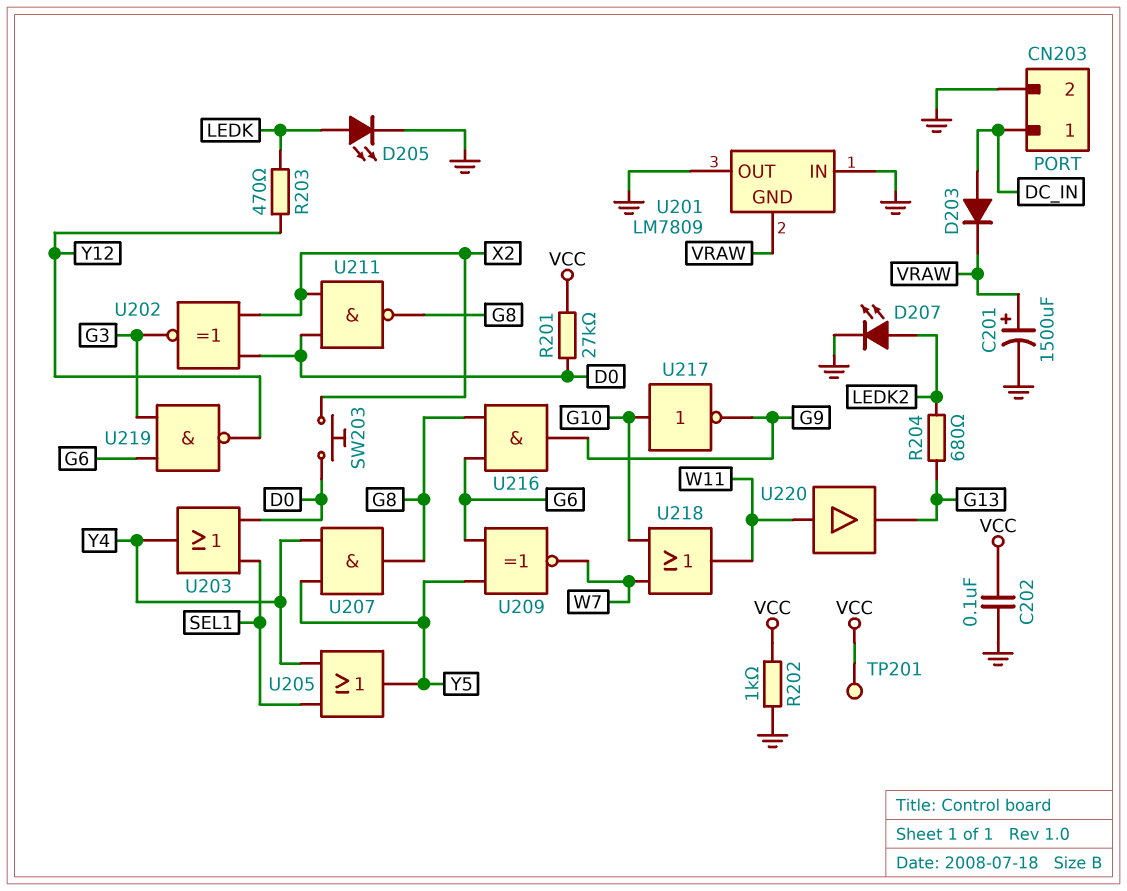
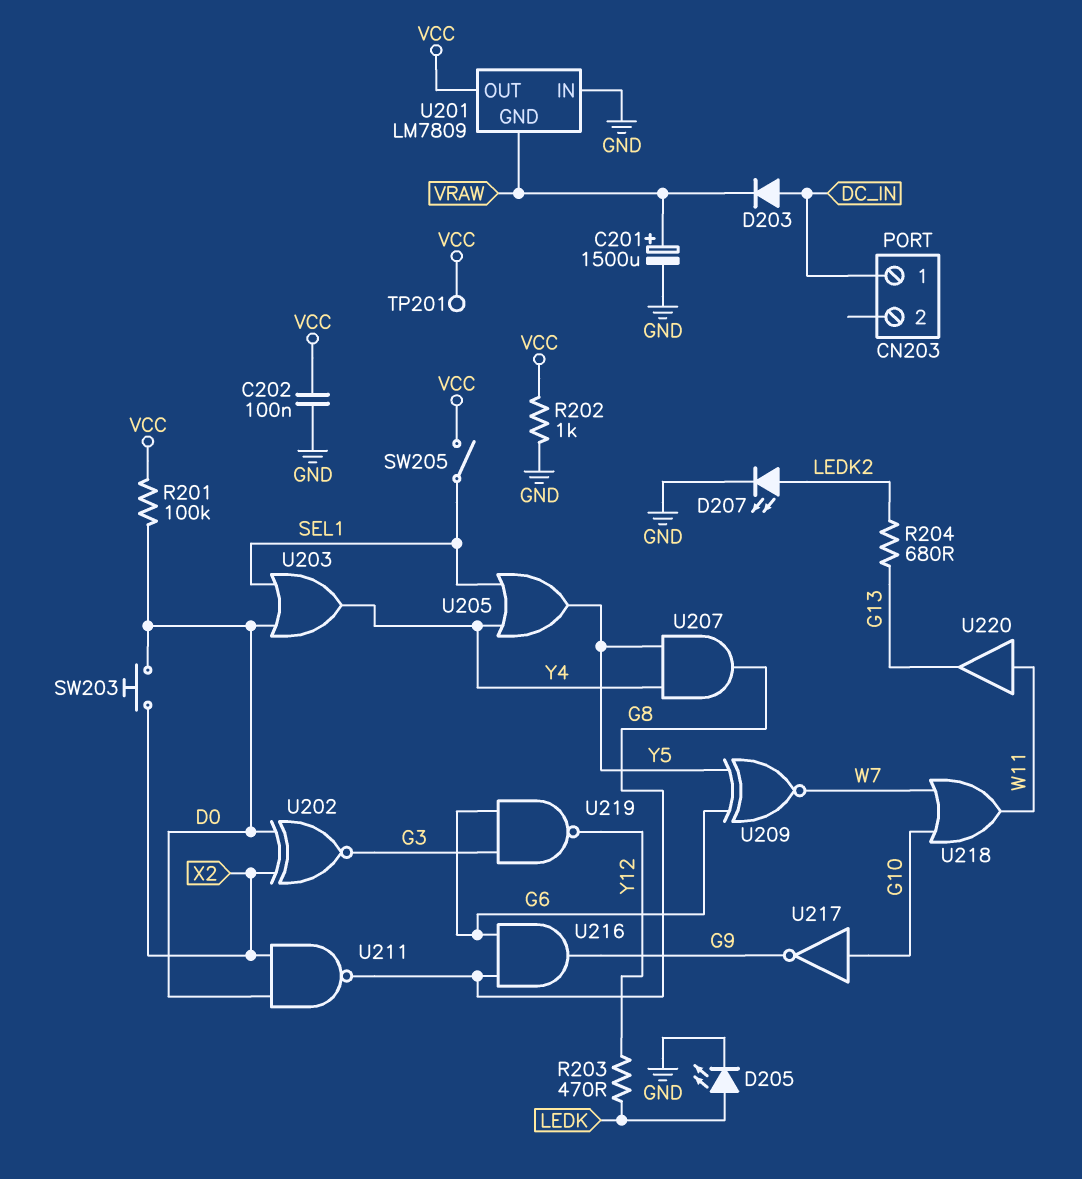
CN203 pin 2: GND -> none
R201: 27k (D0, VCC) -> 100k (D0, VCC)
SW205: none -> switch (SEL1, VCC)
U201 pin OUT: GND -> VCC

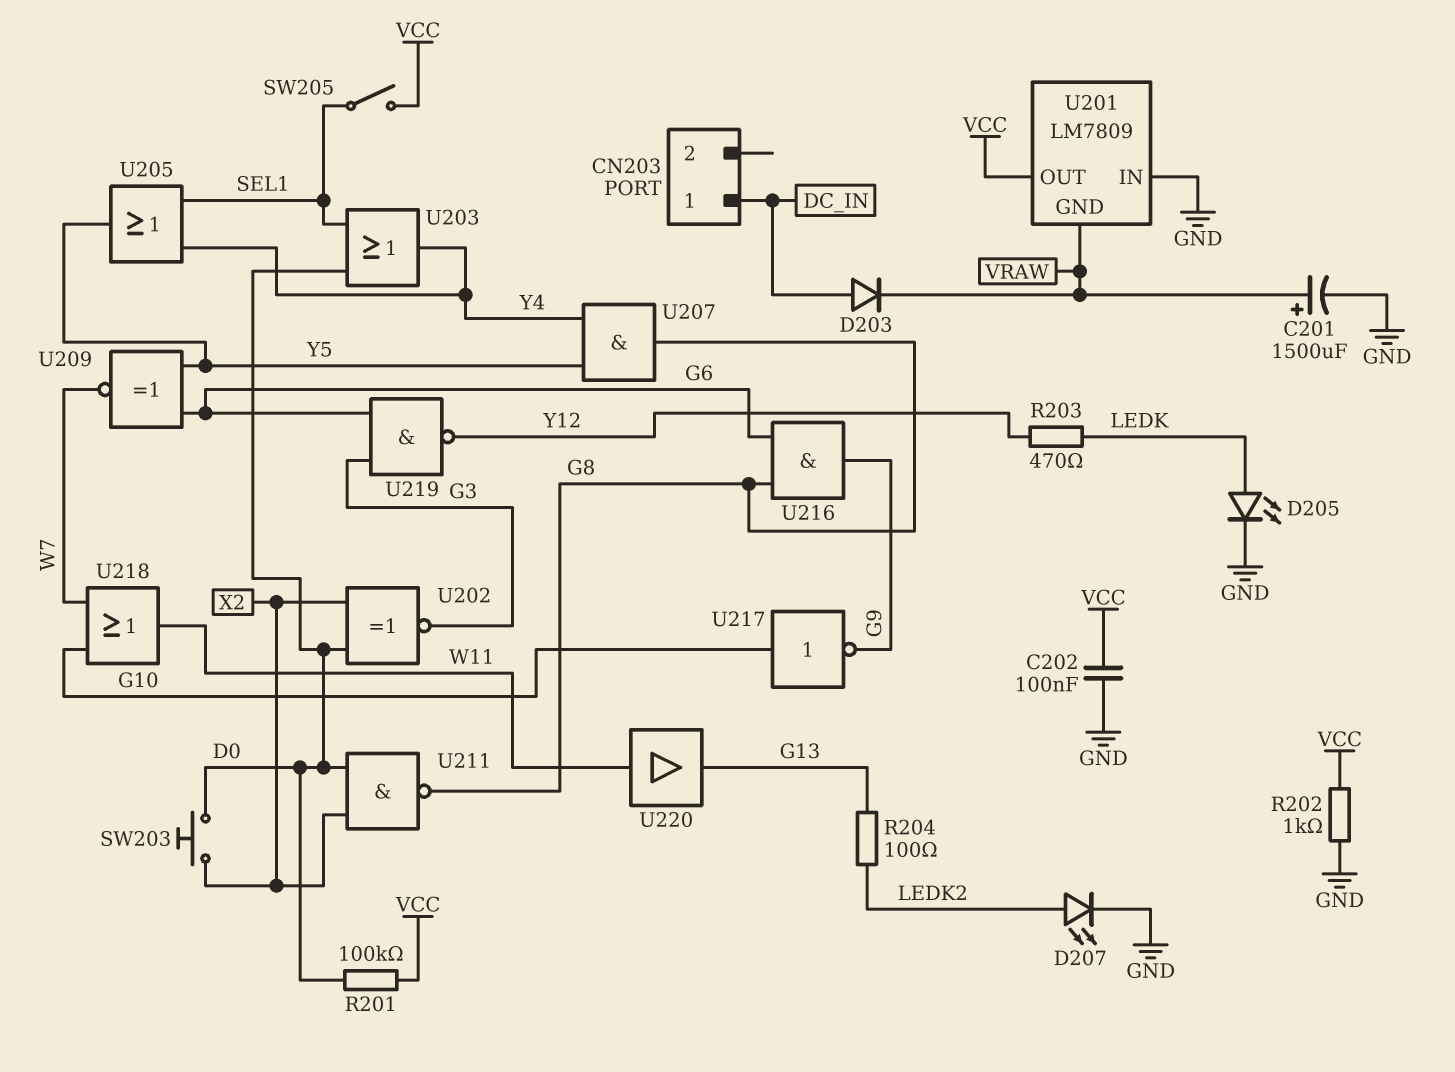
R204: 680 (G13, LEDK2) -> 100 (G13, LEDK2)
TP201: test point (VCC) -> none

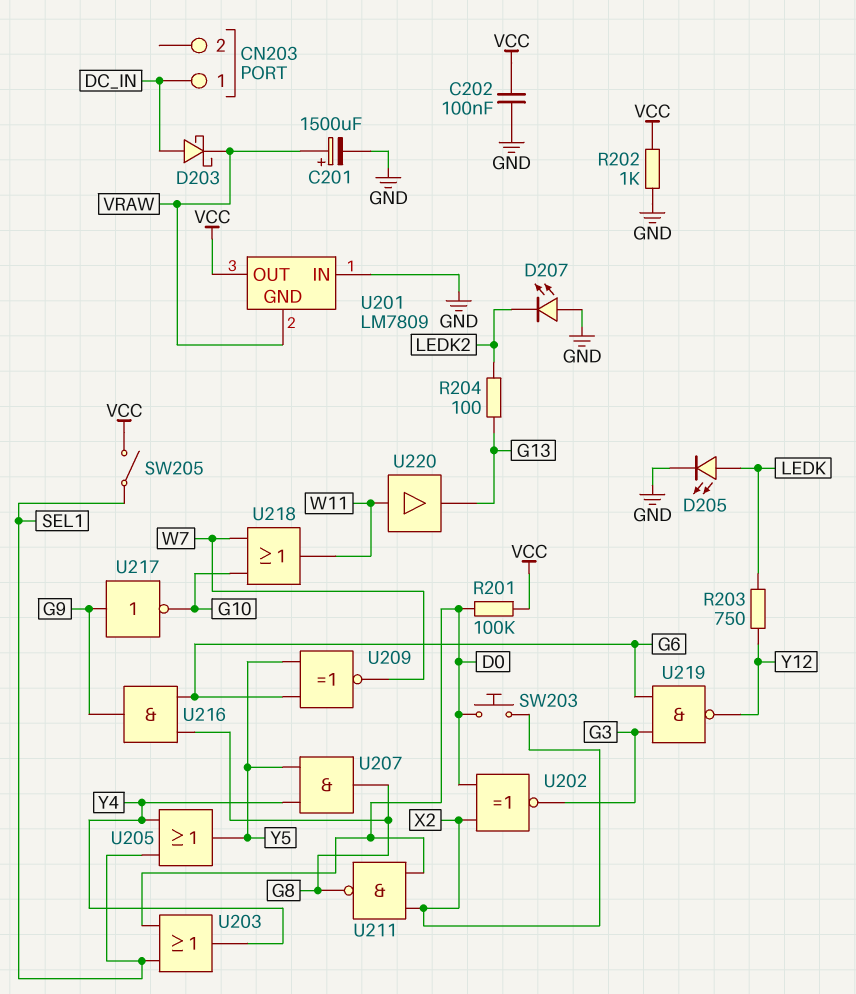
D203: diode (A DC_IN, K VRAW) -> schottky (A DC_IN, K VRAW)
D207: LED (A LEDK2, K GND) -> LED (A GND, K LEDK2)
R203: 470 (LEDK, Y12) -> 750 (LEDK, Y12)
U217: NOT (in G10, out G9) -> NOT (in G9, out G10)

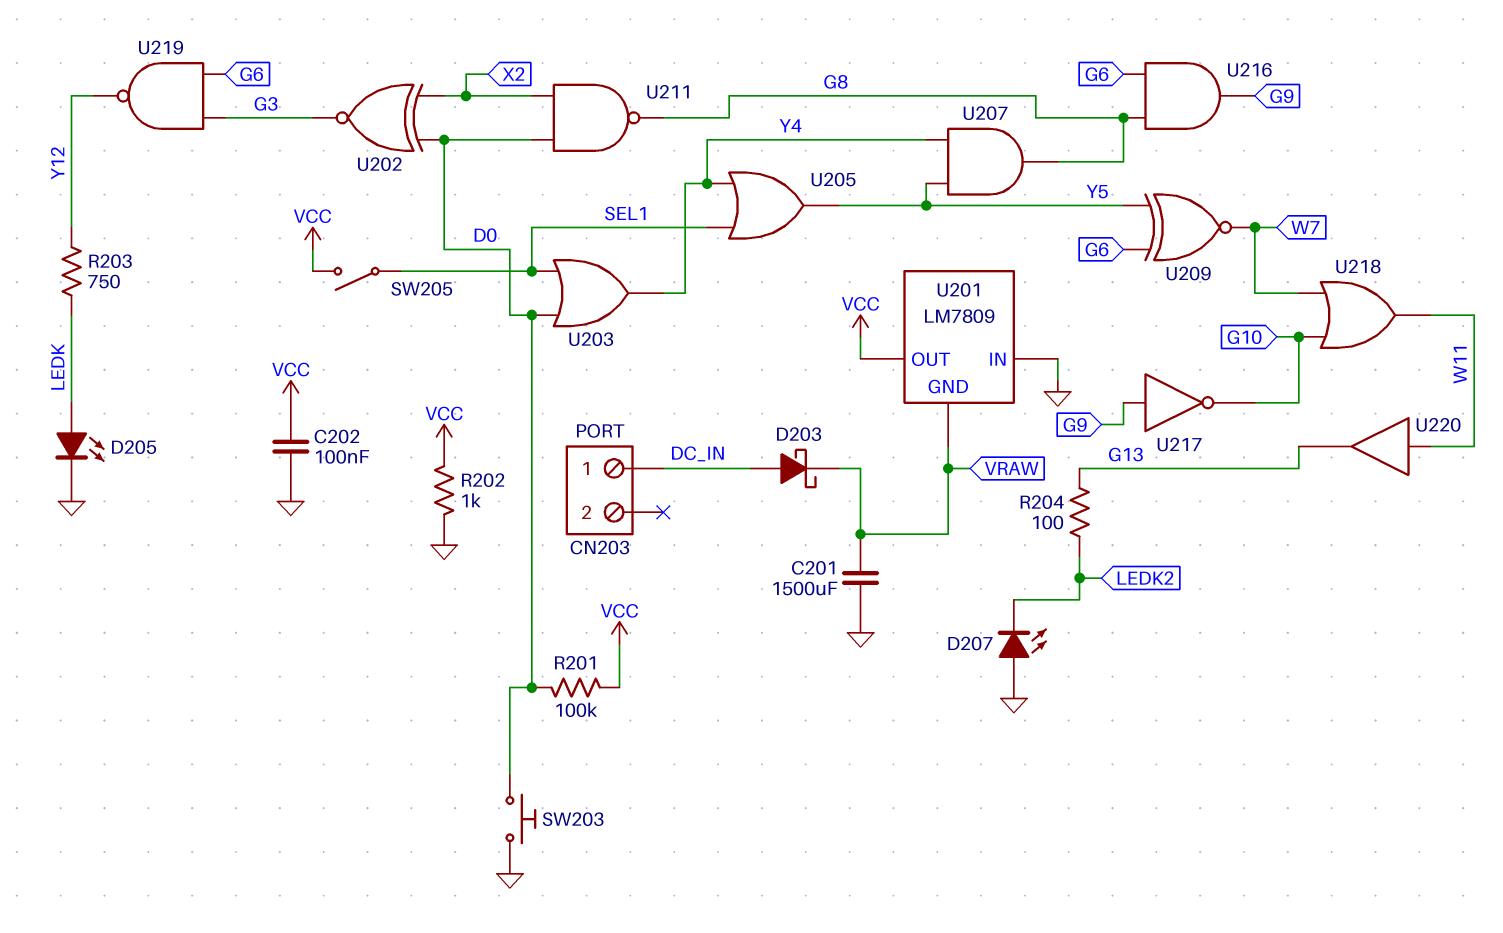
C201: 1500uF (plus VRAW, minus GND) -> 1500uF (GND, VRAW)
SW203: button (D0, X2) -> button (D0, GND)

